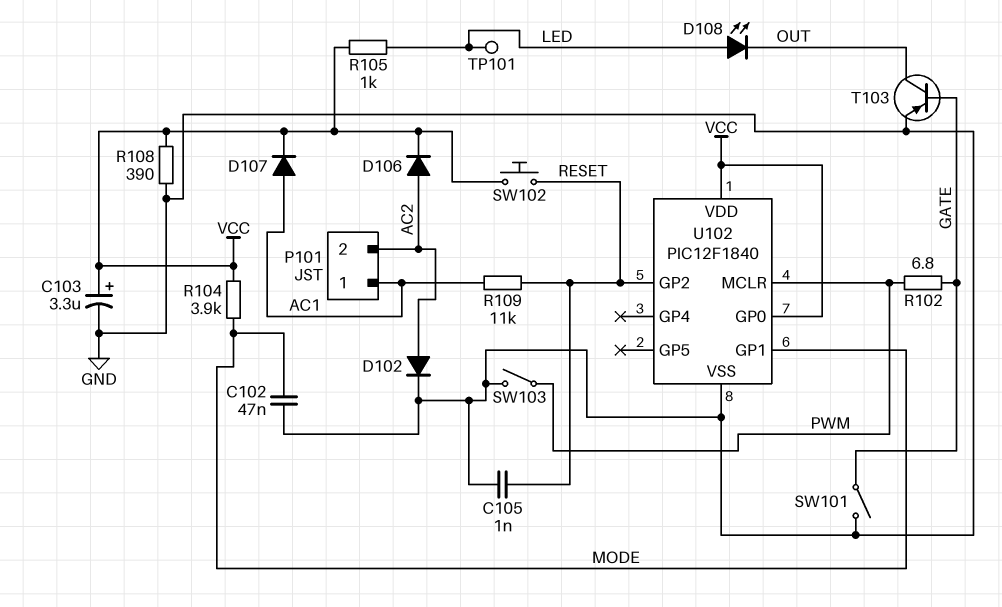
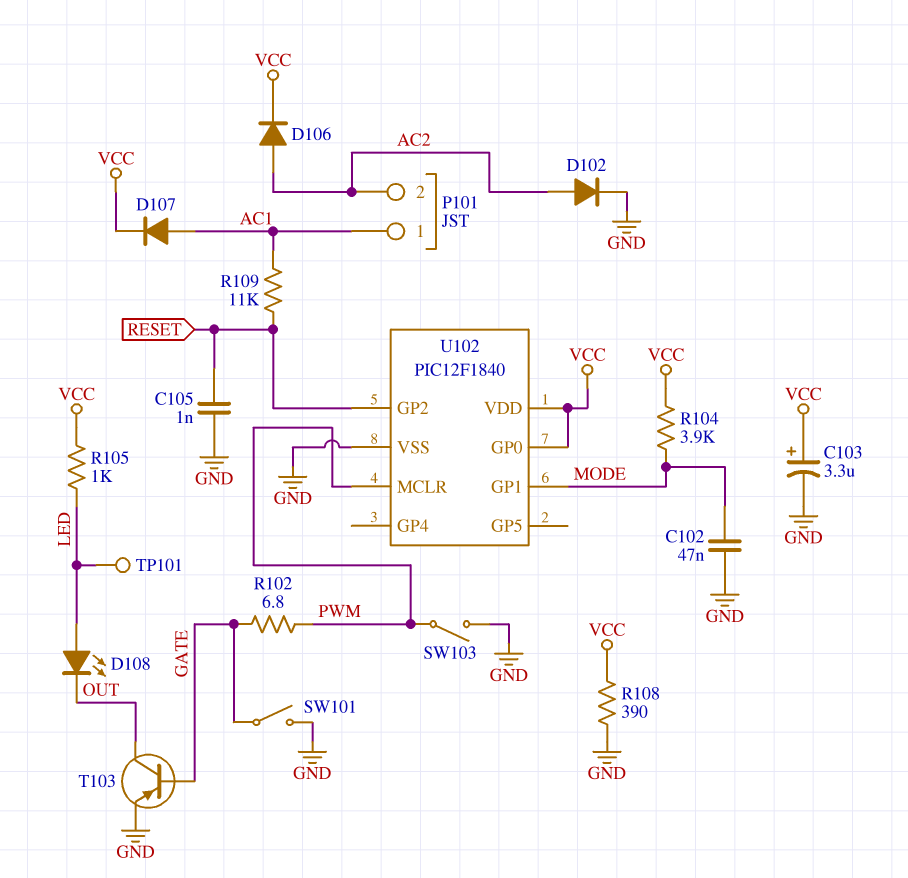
SW102: button (RESET, VCC) -> none

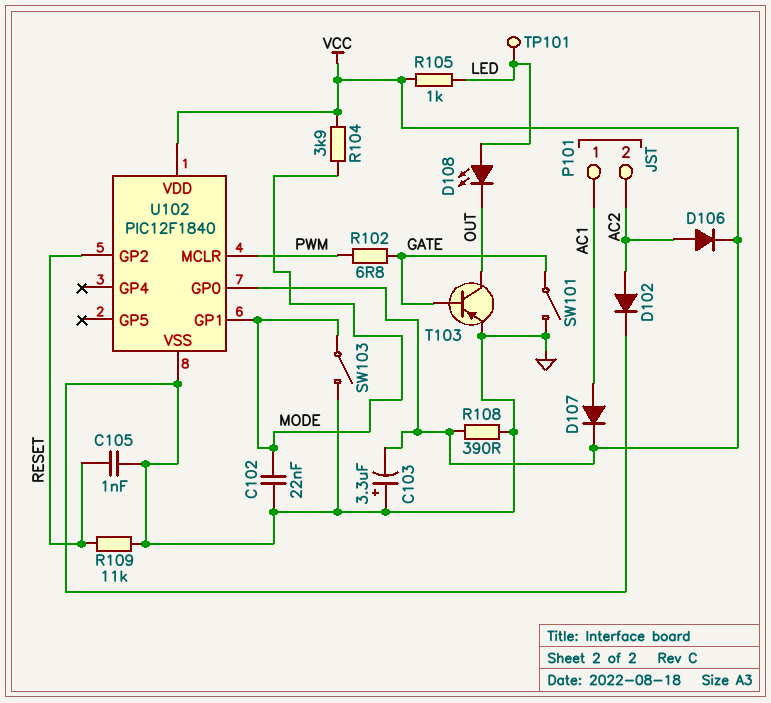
C102: 47nF (GND, MODE) -> 22nF (GND, MODE)
C103: 3.3uF (plus VCC, minus GND) -> 3.3uF (plus GND, minus VCC)
R109: 11k (AC1, RESET) -> 11k (GND, RESET)
SW103: switch (GND, PWM) -> switch (GND, MODE)

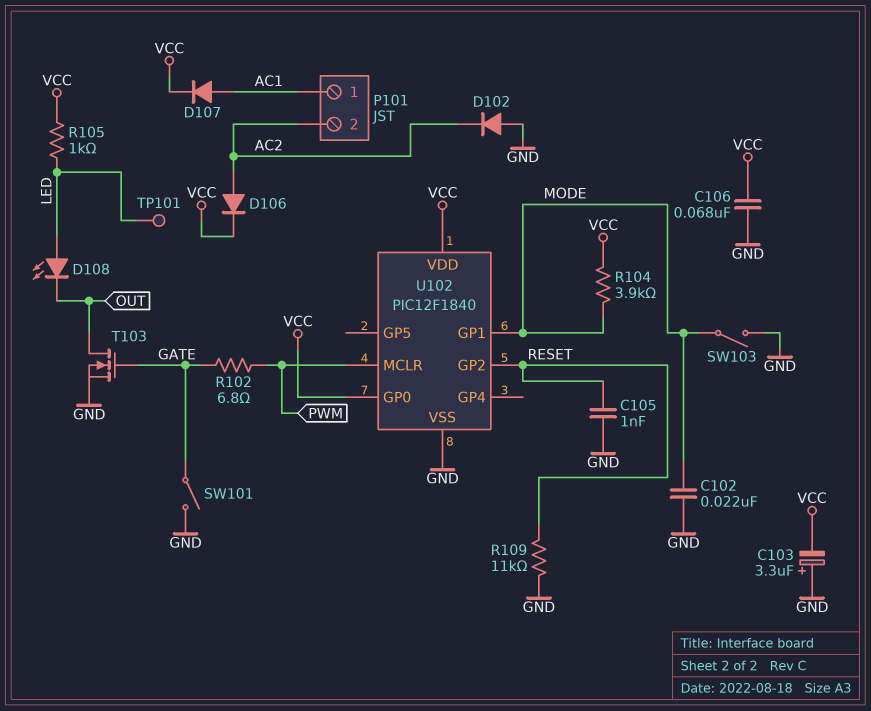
C106: none -> 68nF (GND, VCC)
D102: diode (A AC2, K GND) -> diode (A GND, K AC2)
R108: 390 (GND, VCC) -> none
T103: PNP (B GATE, C OUT, E GND) -> NMOS (G GATE, D OUT, S GND)

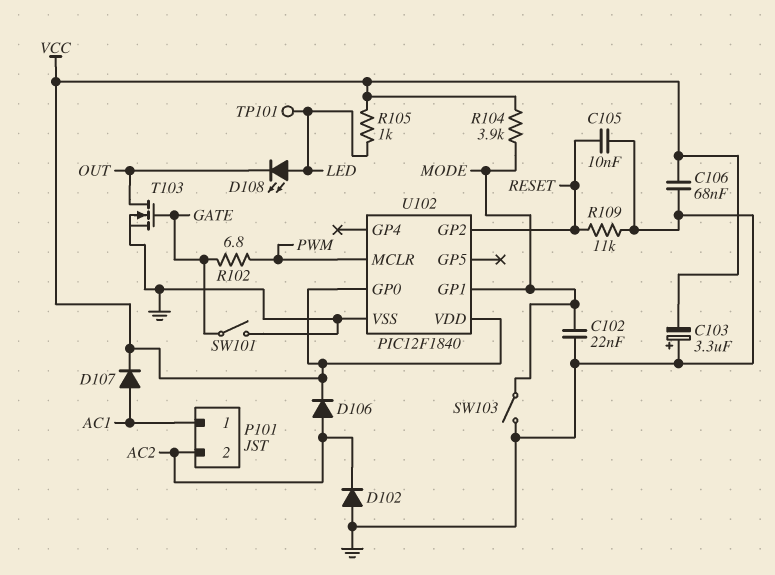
C105: 1nF (GND, RESET) -> 10nF (GND, RESET)

